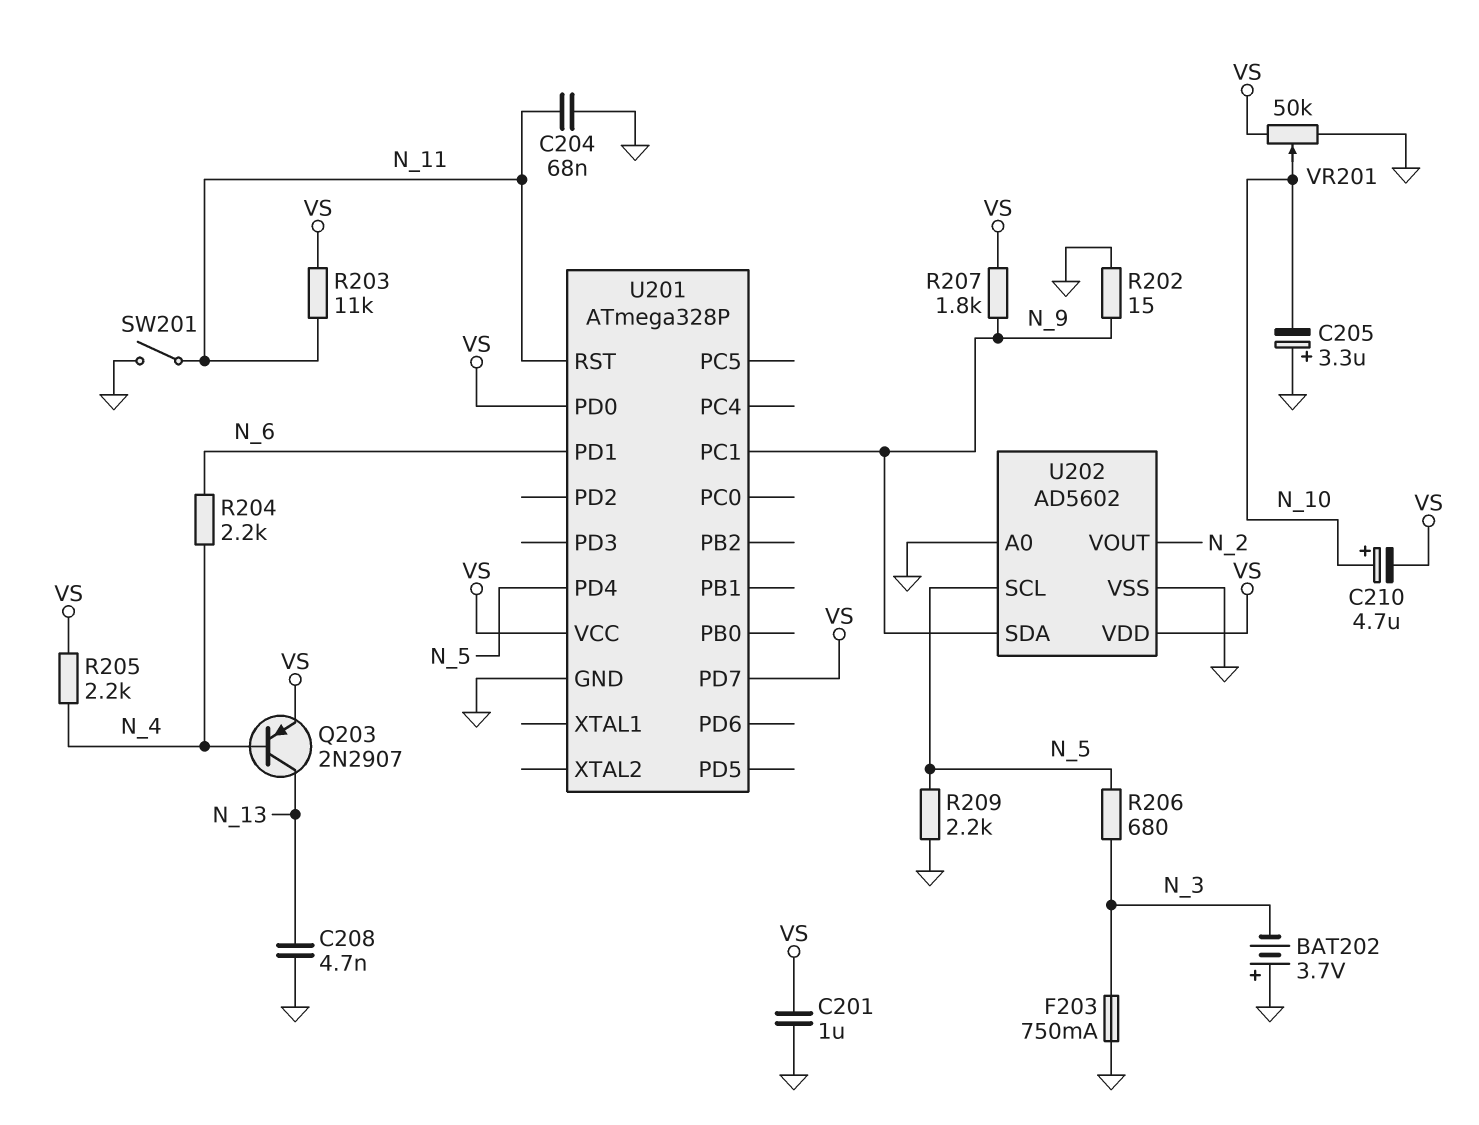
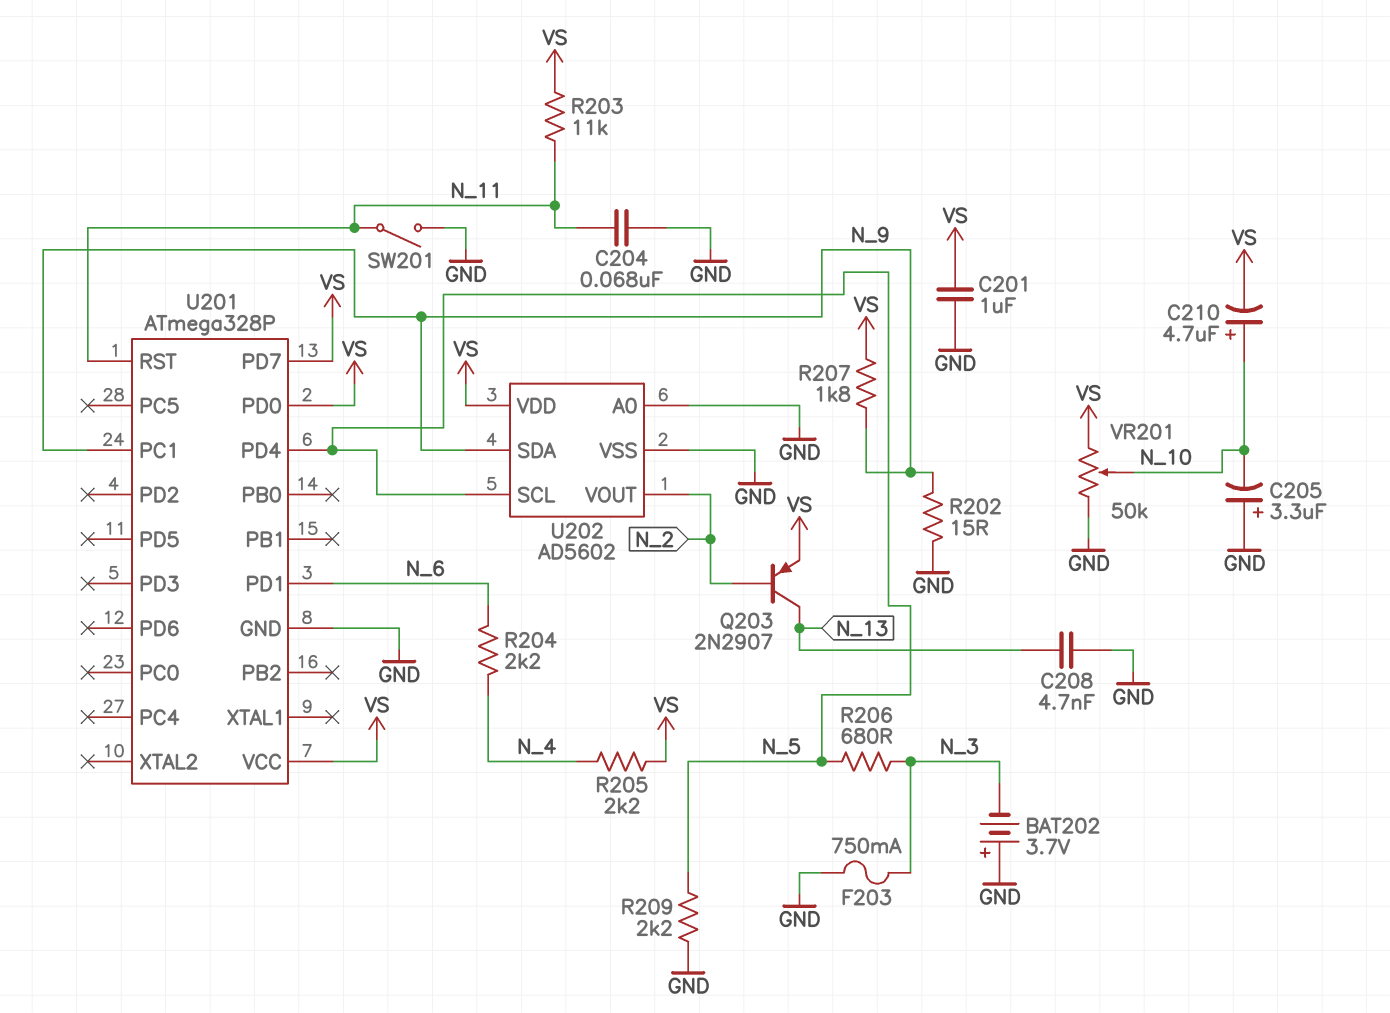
Q203: PNP 2N2907 (B N_4, C N_13, E VS) -> PNP 2N2907 (B N_2, C N_13, E VS)

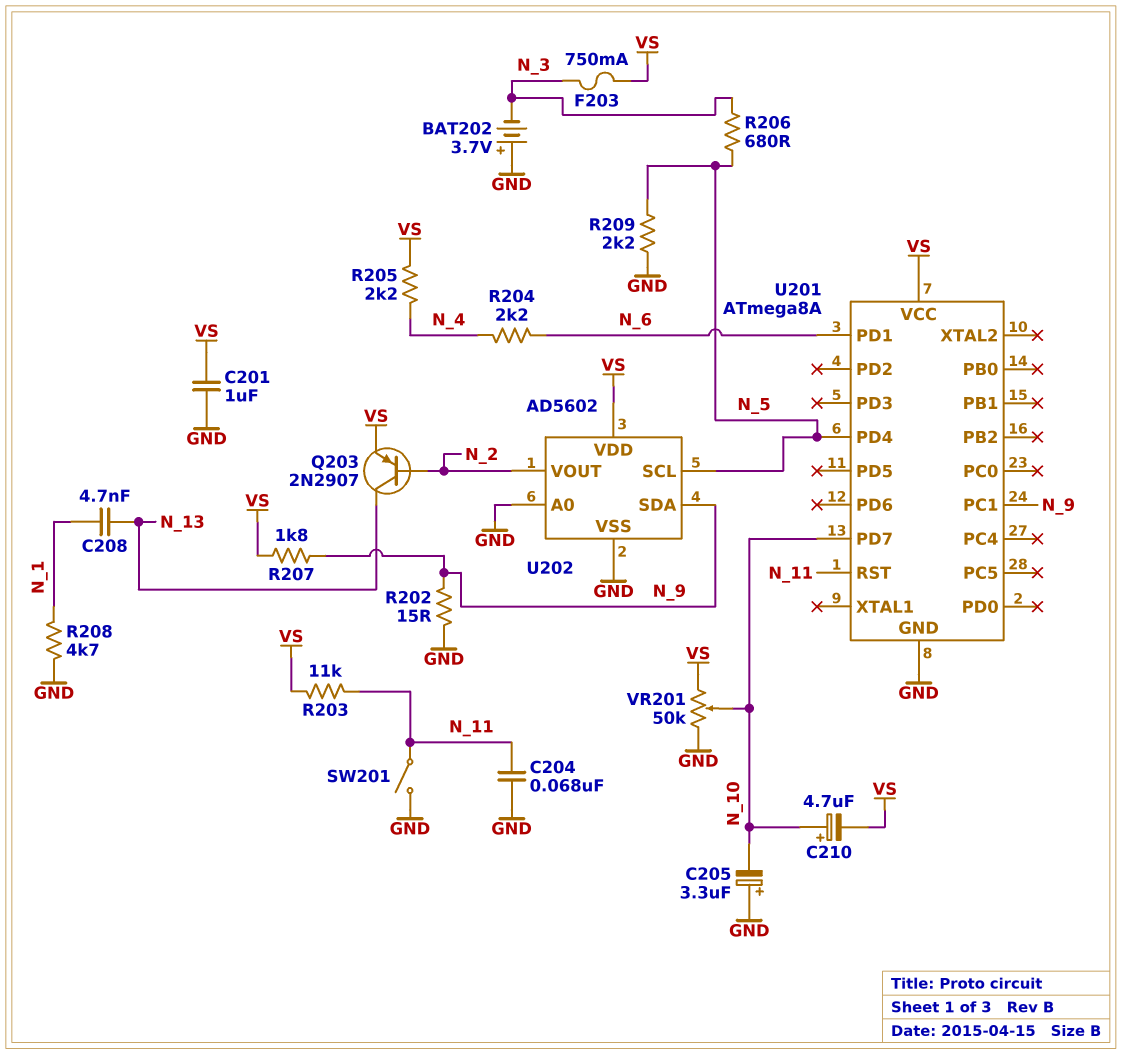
C208: 4.7nF (GND, N_13) -> 4.7nF (N_1, N_13)
F203: 750mA (GND, N_3) -> 750mA (N_3, VS)
R208: none -> 4.7k (GND, N_1)
U201: ATmega328P -> ATmega8A
U201 pin PD0: VS -> none
U201 pin PD7: VS -> N_10

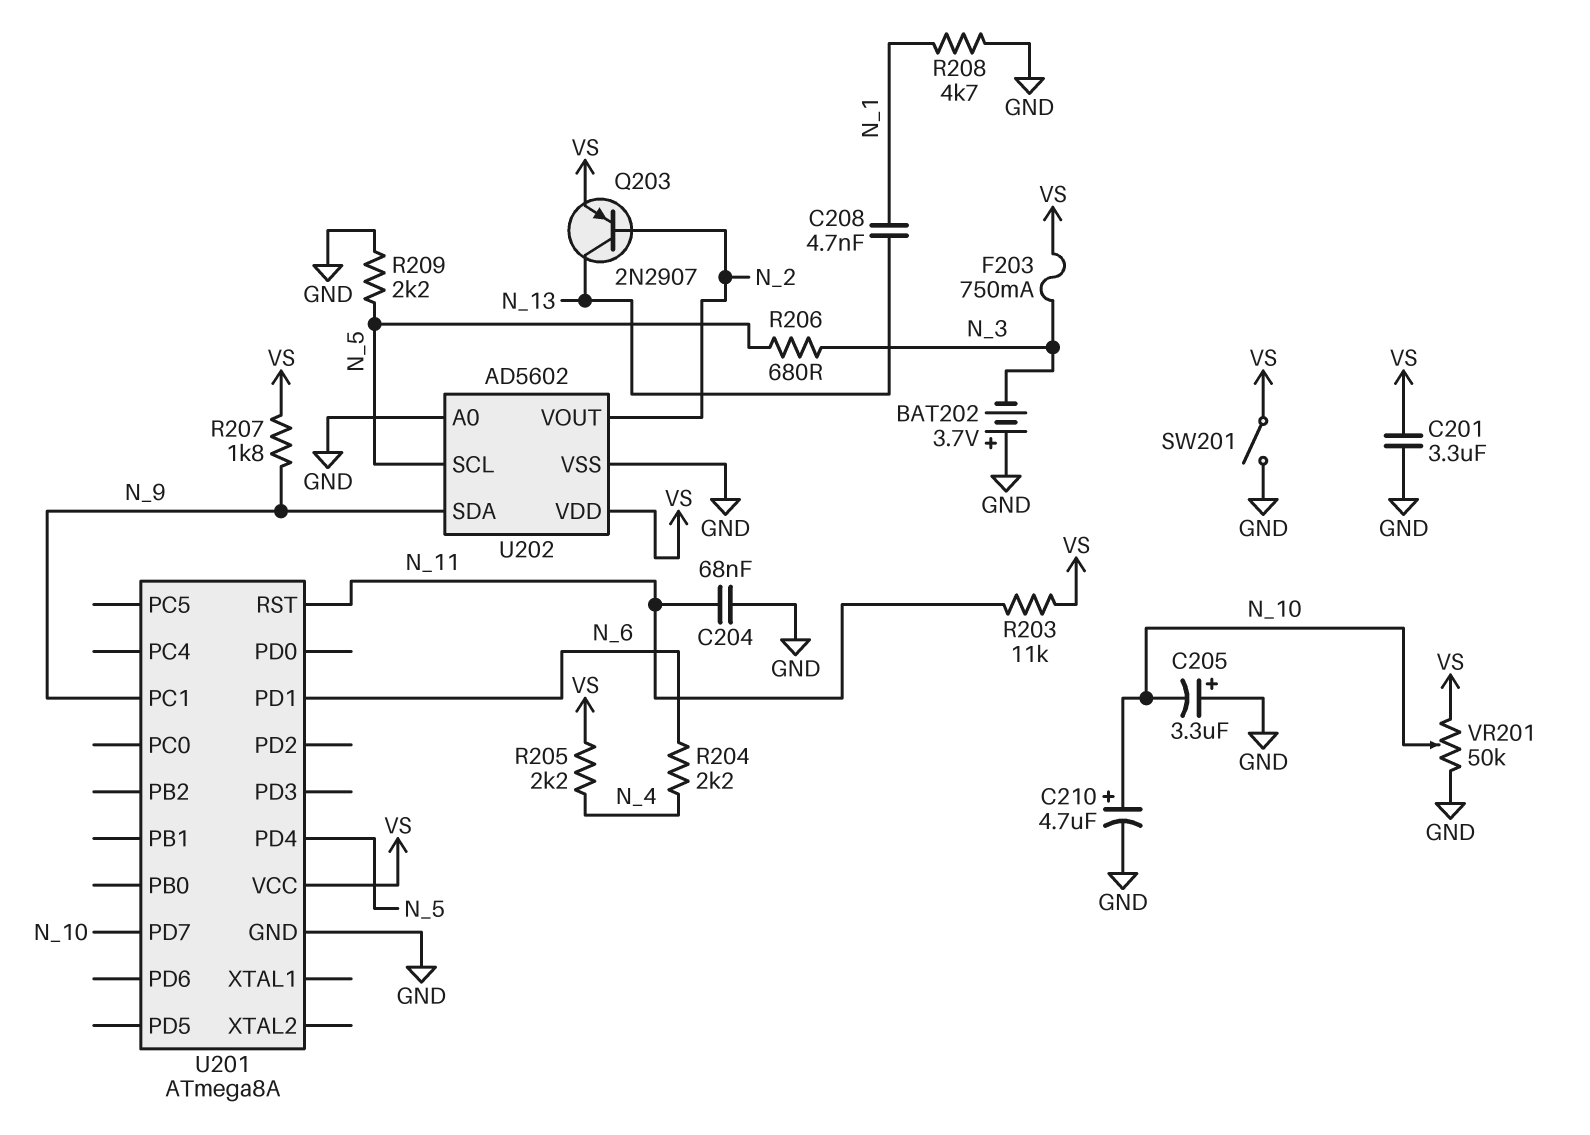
C201: 1uF (GND, VS) -> 3.3uF (GND, VS)
C210: 4.7uF (plus N_10, minus VS) -> 4.7uF (plus N_10, minus GND)
R202: 15 (GND, N_9) -> none
SW201: switch (GND, N_11) -> switch (GND, VS)

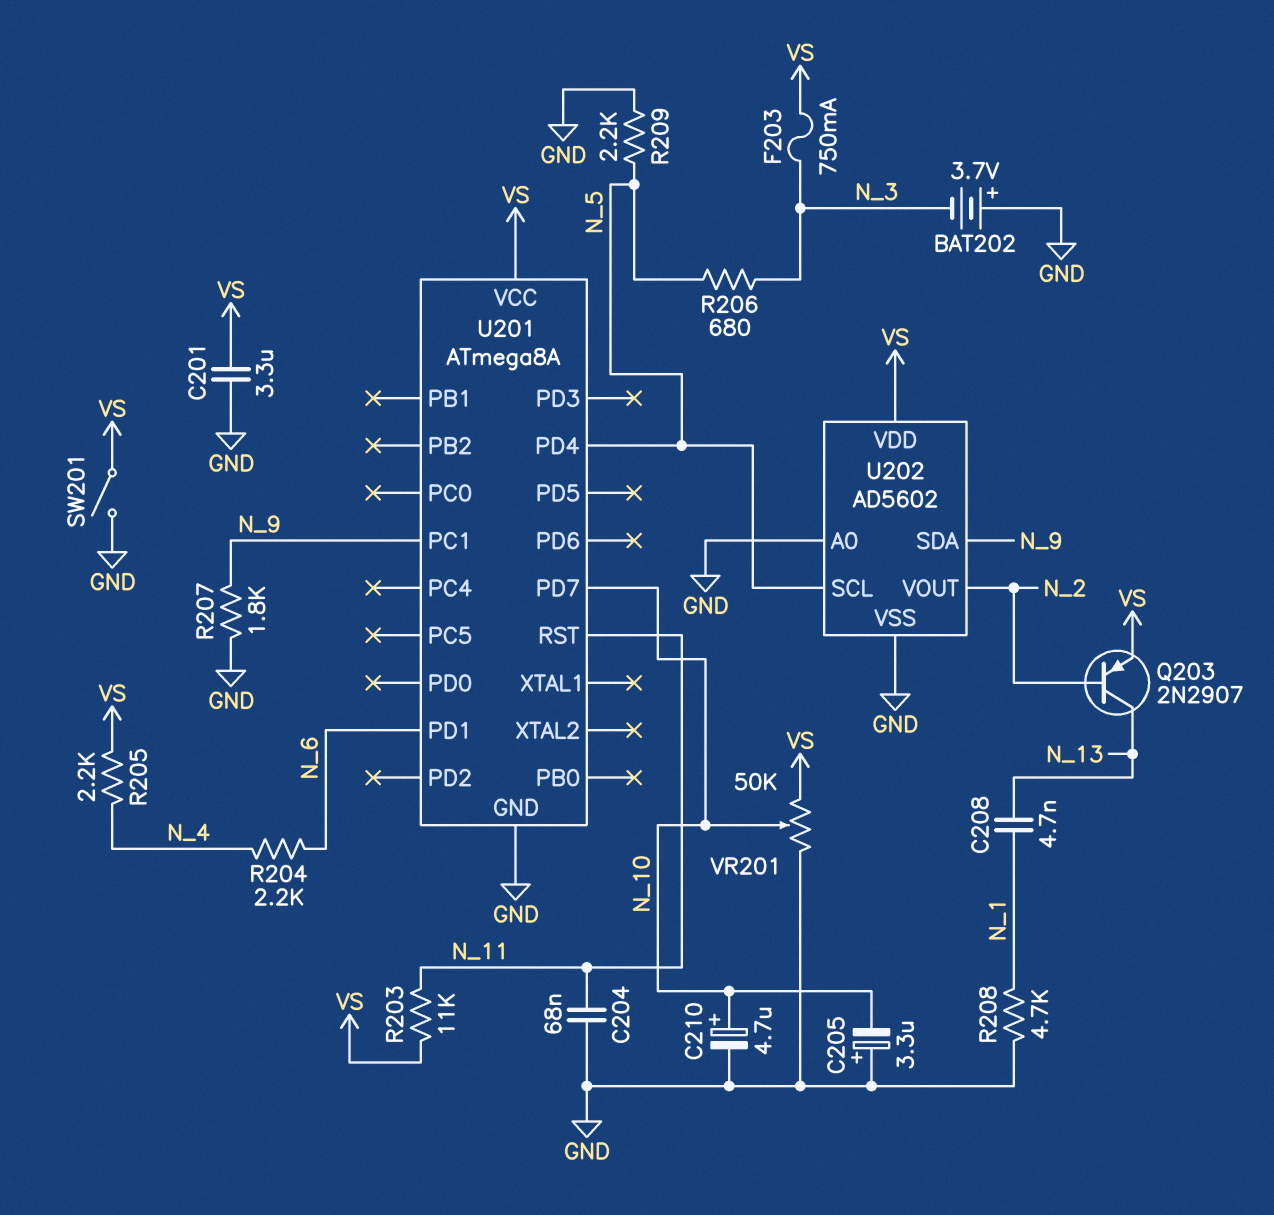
R207: 1.8k (N_9, VS) -> 1.8k (GND, N_9)

